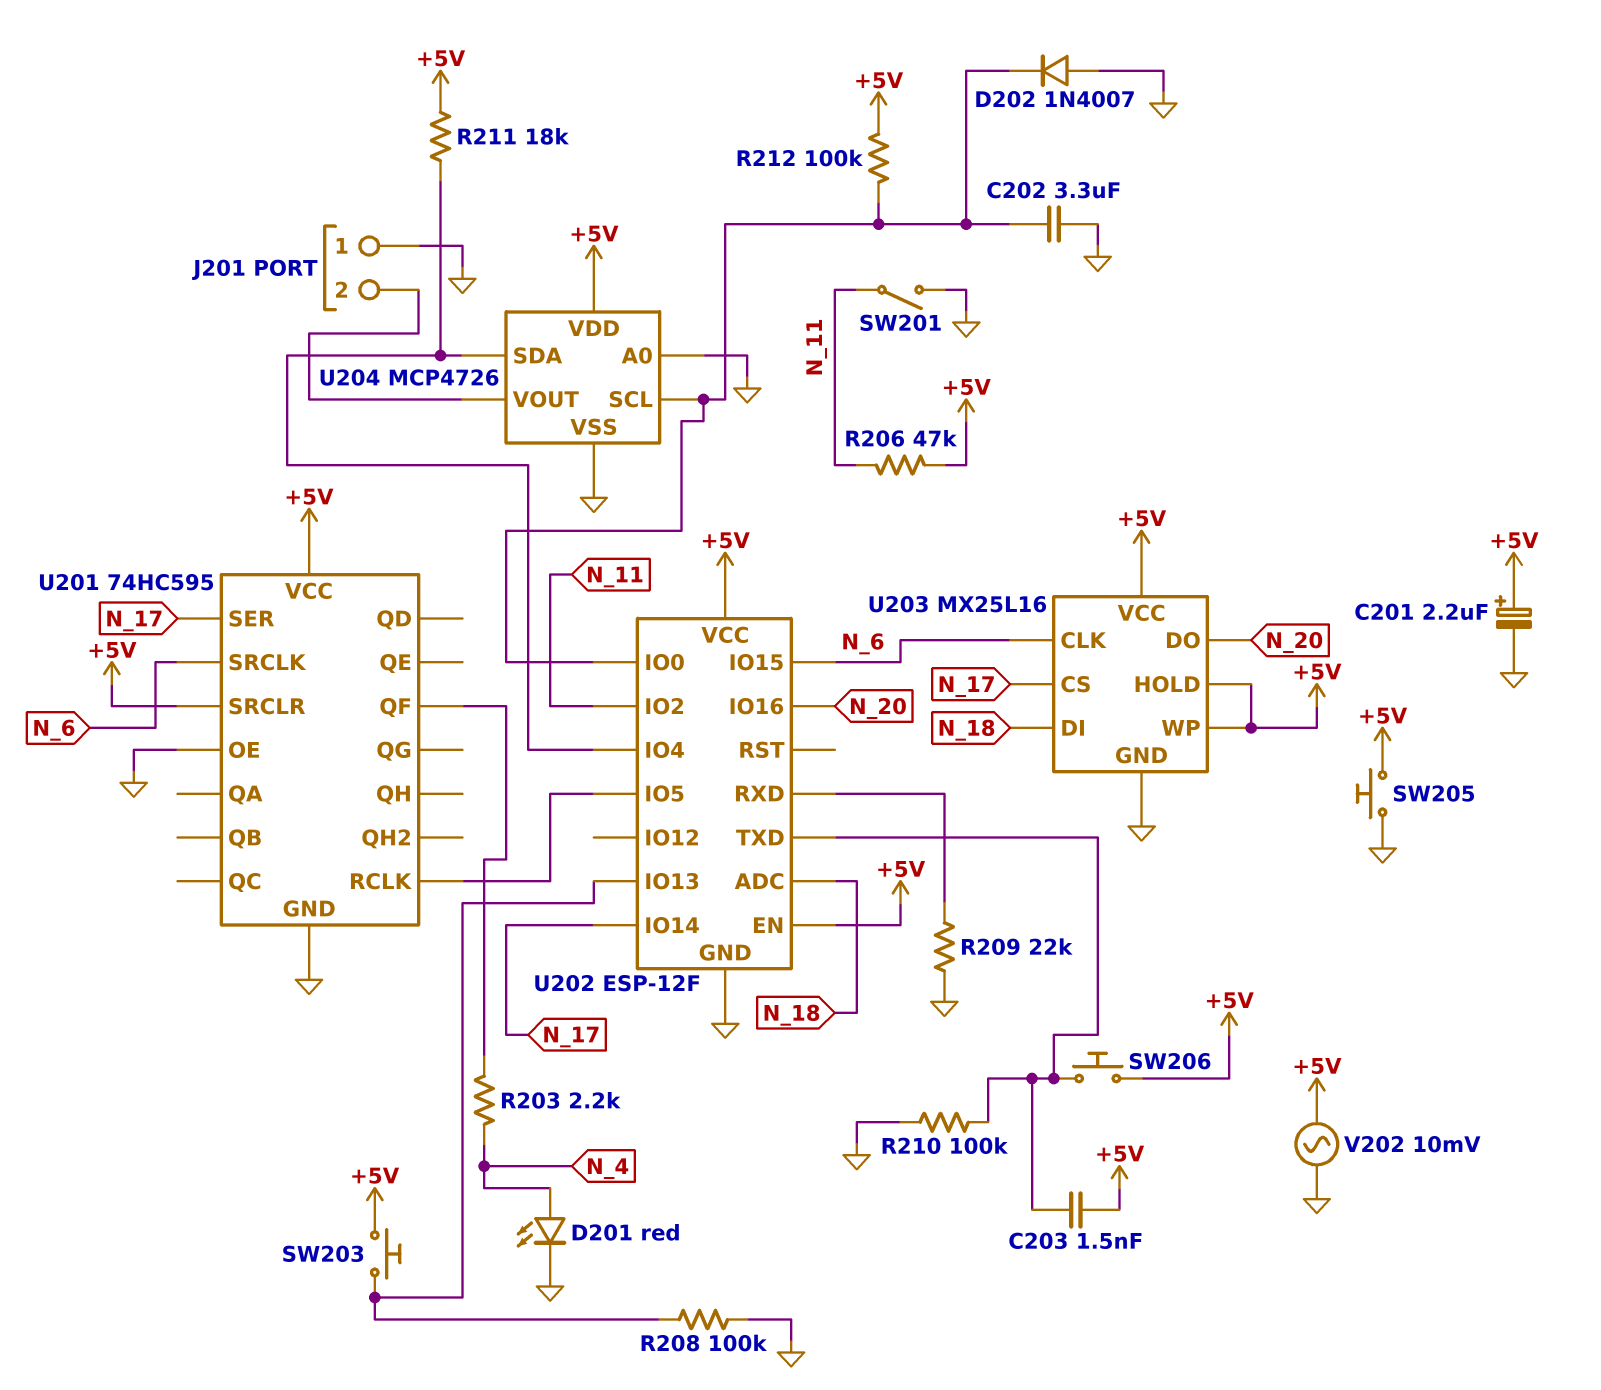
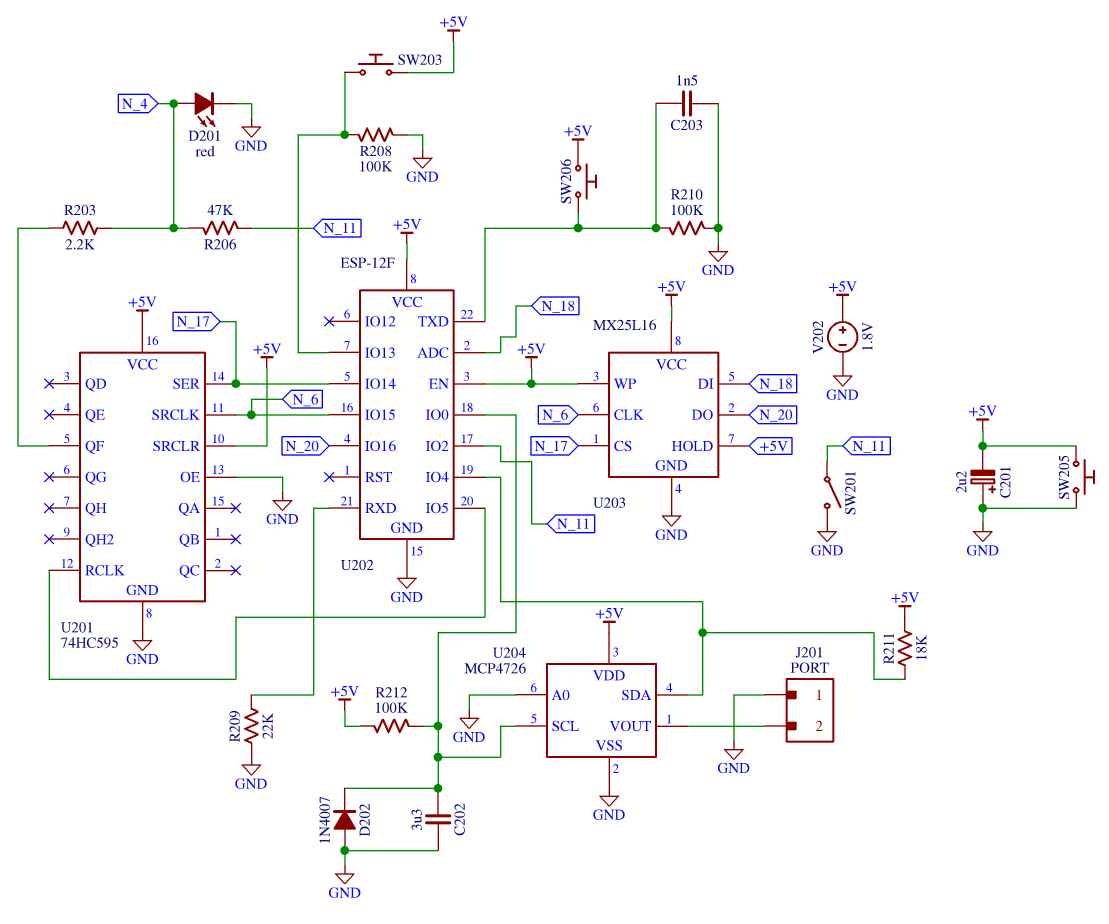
C201: 2.2uF (plus +5V, minus GND) -> 2.2uF (plus GND, minus +5V)
C203: 1.5nF (+5V, U202/TXD) -> 1.5nF (GND, U202/TXD)
R206: 47k (+5V, N_11) -> 47k (N_4, N_11)
V202: AC 10mV (+5V, GND) -> 1.8V (plus +5V, minus GND)

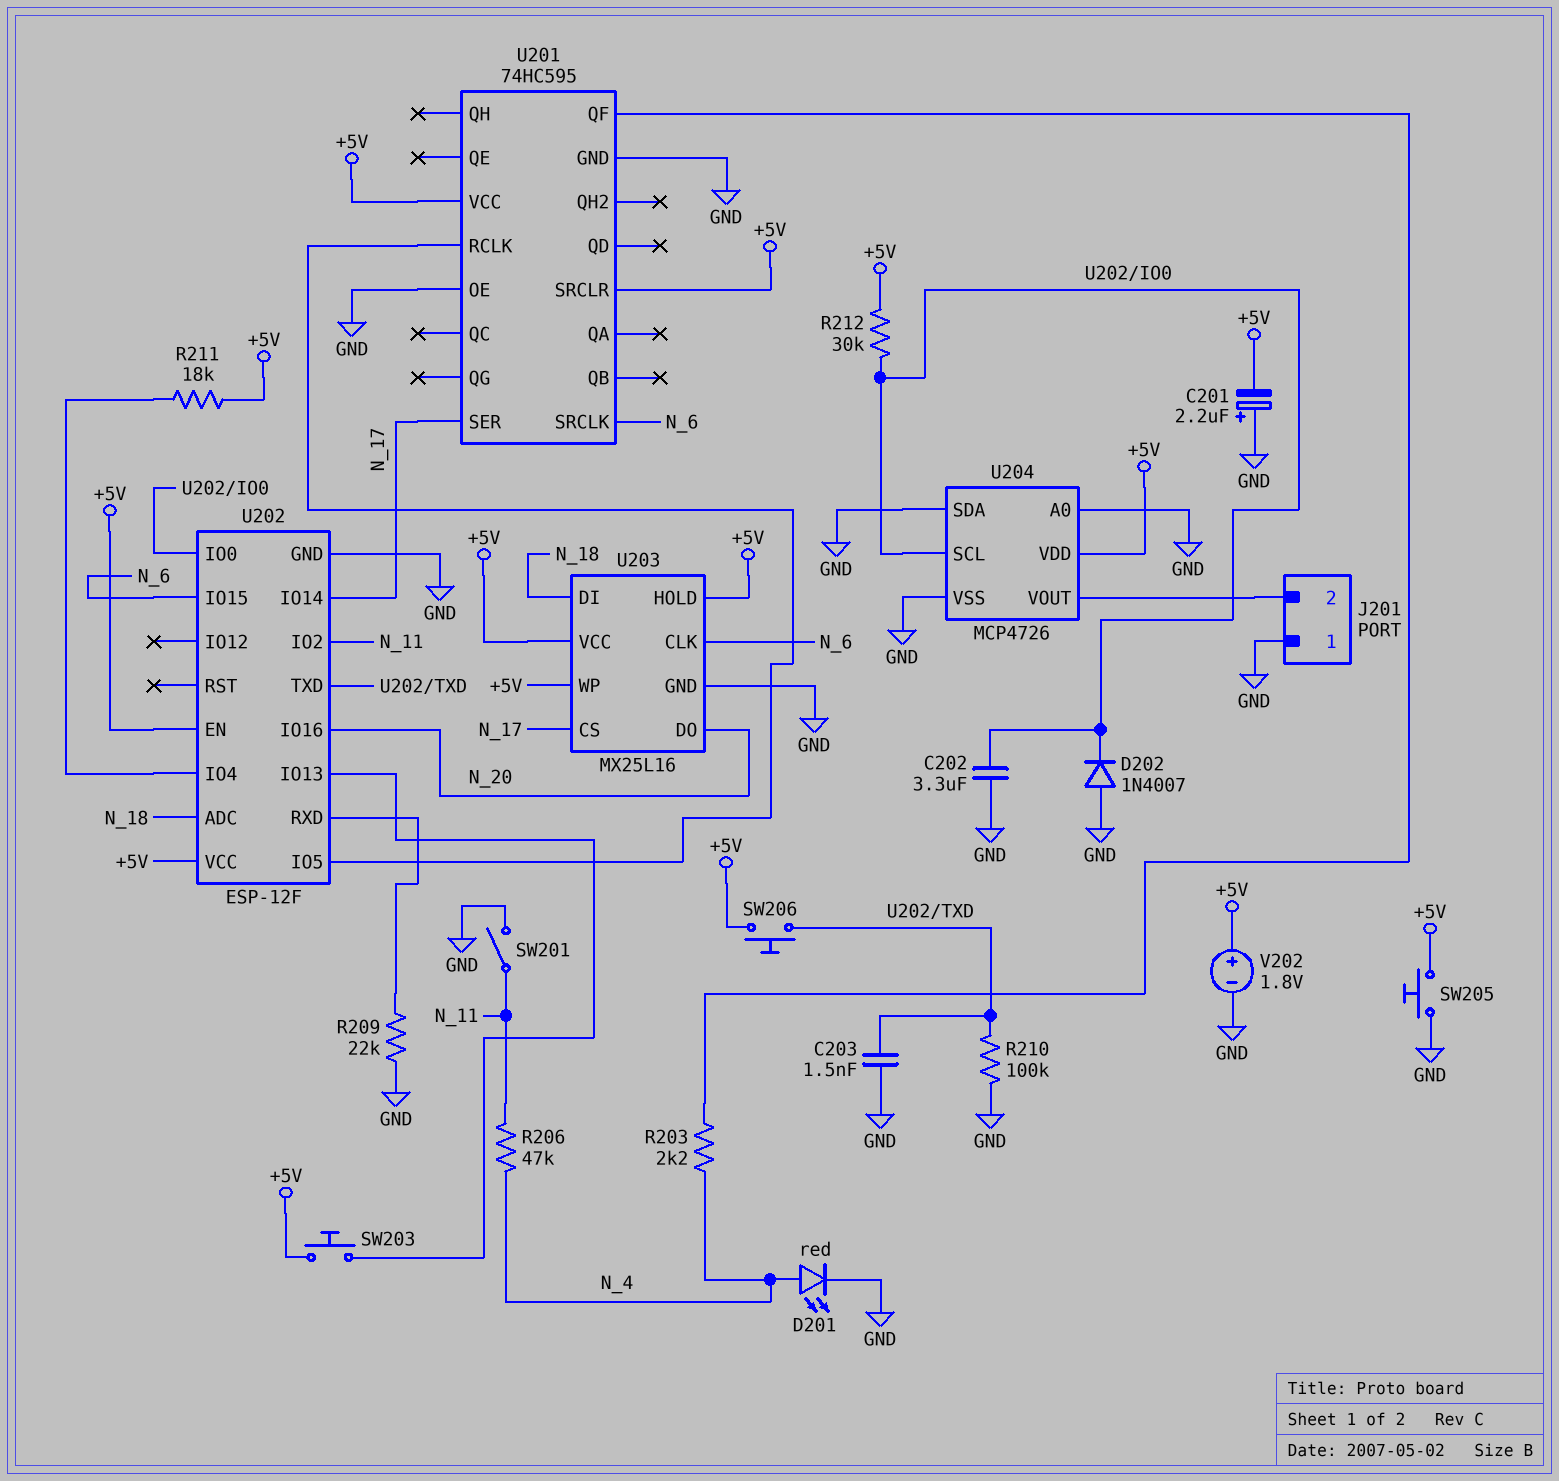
R208: 100k (GND, U202/IO13) -> none
R212: 100k (+5V, U202/IO0) -> 30k (+5V, U202/IO0)
U204 pin SDA: U202/IO4 -> GND

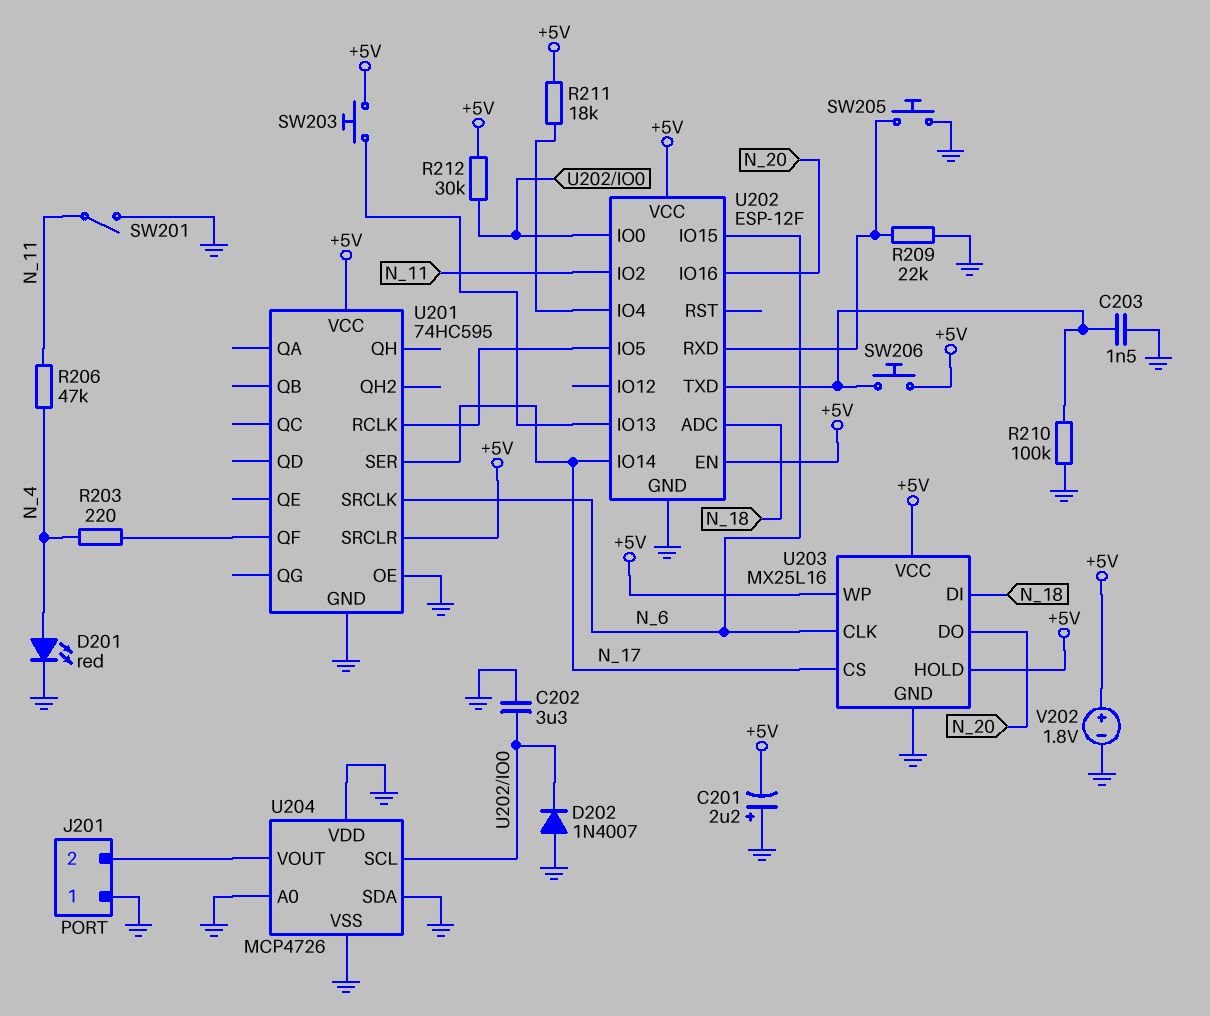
R203: 2.2k (N_4, U201/QF) -> 220 (N_4, U201/QF)
SW205: button (+5V, GND) -> button (GND, U202/RXD)
U204 pin VDD: +5V -> GND

